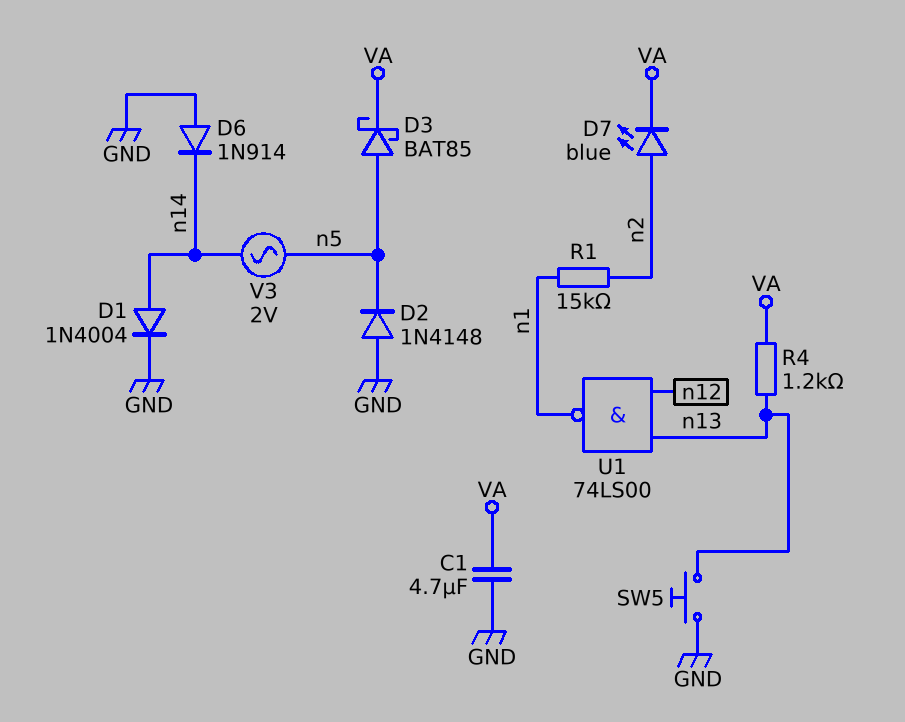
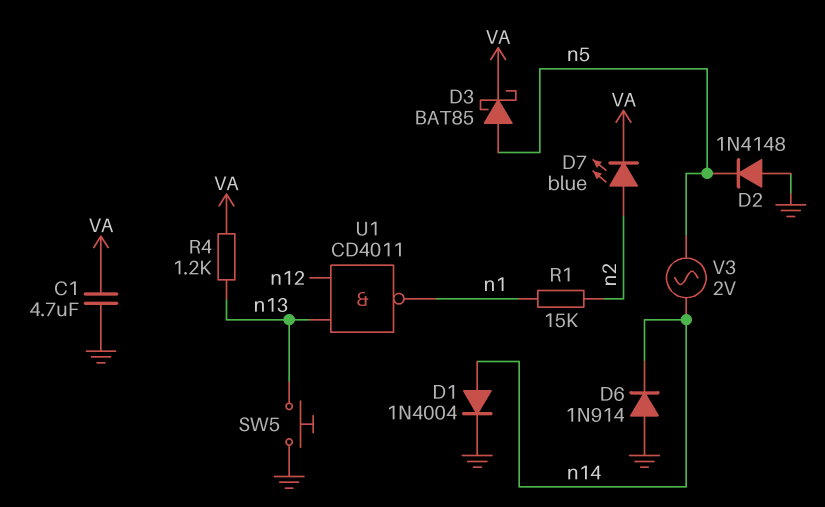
U1: NAND 74LS00 (in n12, in n13, out n1) -> NAND CD4011 (in n12, in n13, out n1)

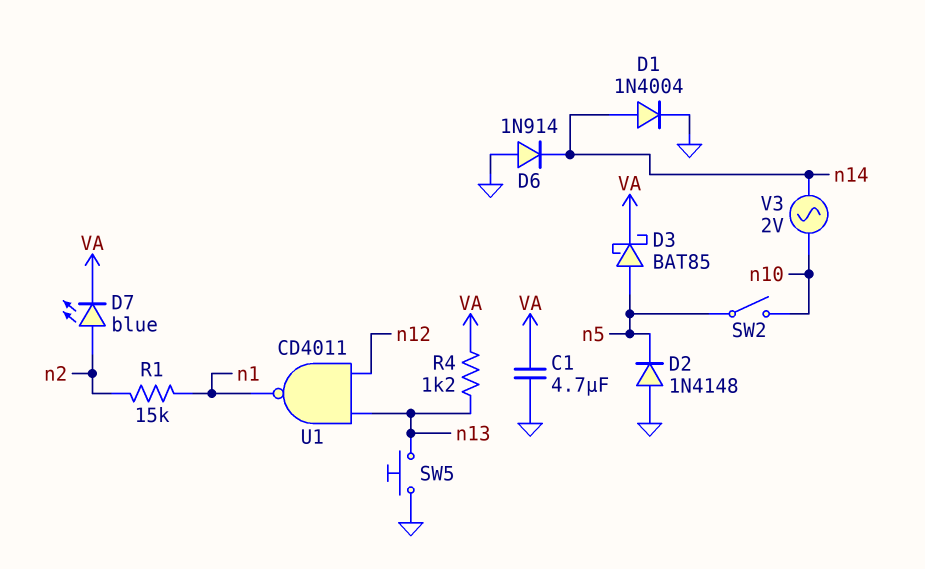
SW2: none -> switch (n5, n10)
V3: AC 2V (n5, n14) -> AC 2V (n10, n14)

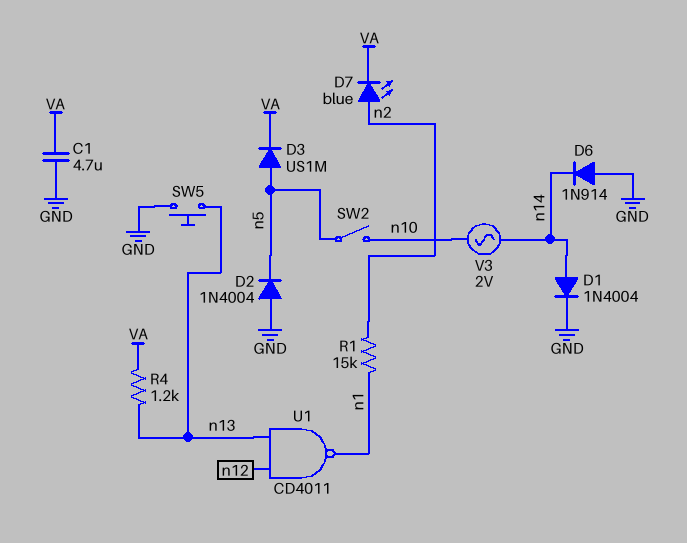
D2: diode 1N4148 (A GND, K n5) -> diode 1N4004 (A GND, K n5)
D3: schottky BAT85 (A n5, K VA) -> diode US1M (A n5, K VA)

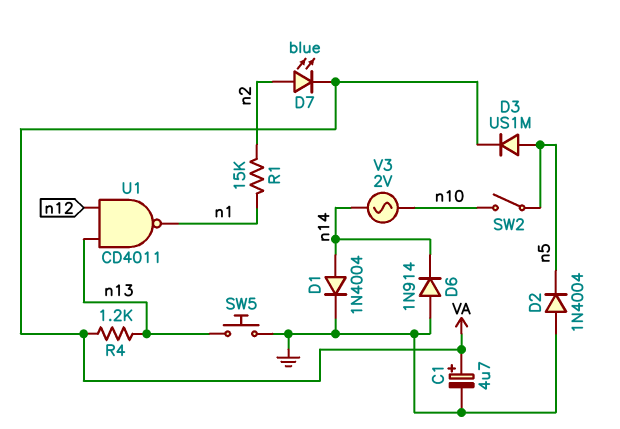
C1: 4.7uF (GND, VA) -> 4.7uF (plus VA, minus GND)

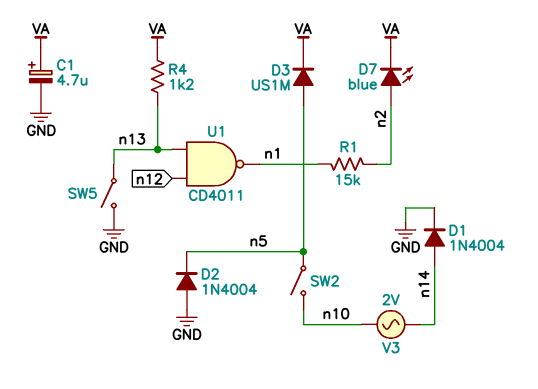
D6: diode 1N914 (A GND, K n14) -> none
SW5: button (GND, n13) -> switch (GND, n13)

